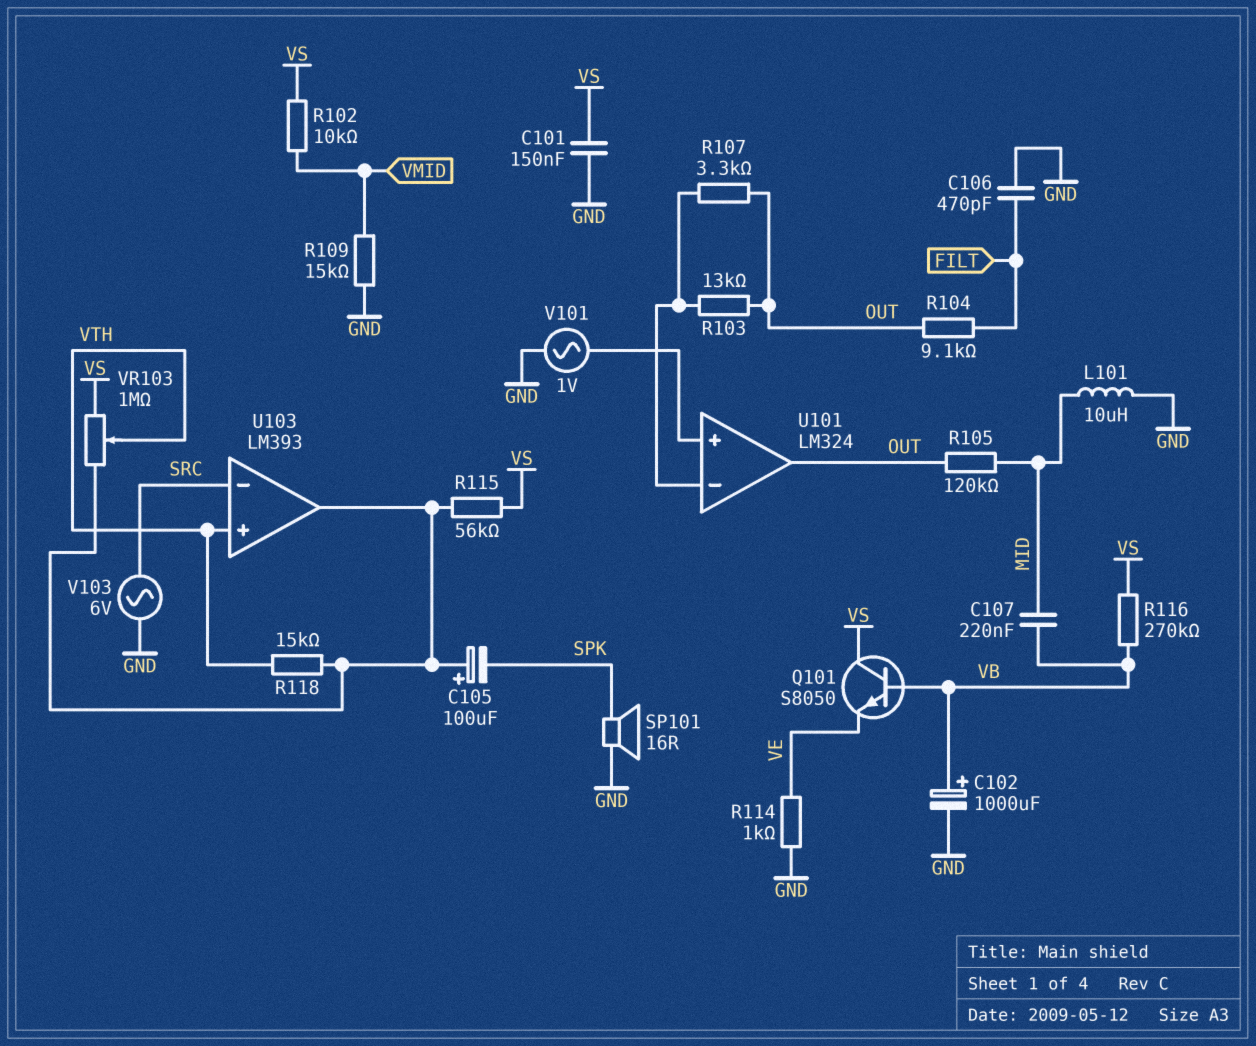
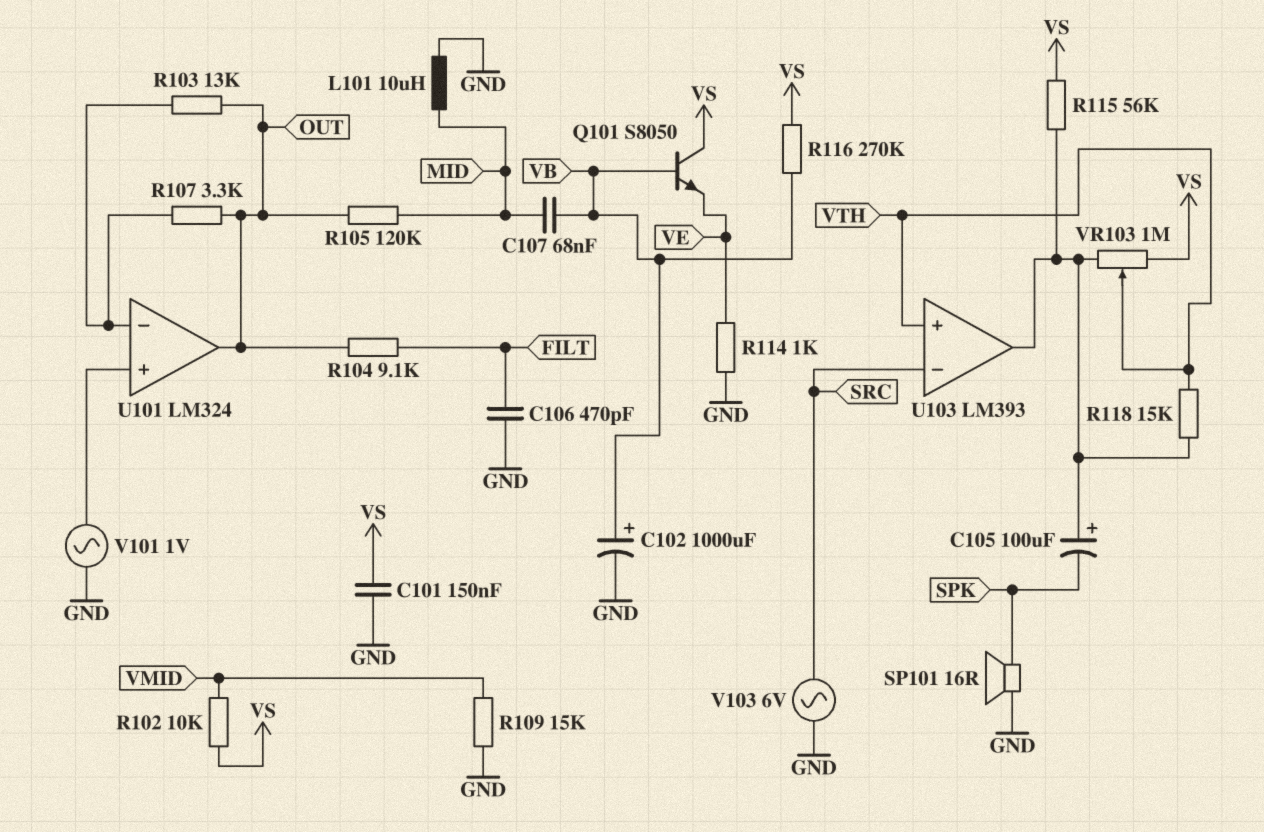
C107: 220nF (MID, VB) -> 68nF (MID, VB)

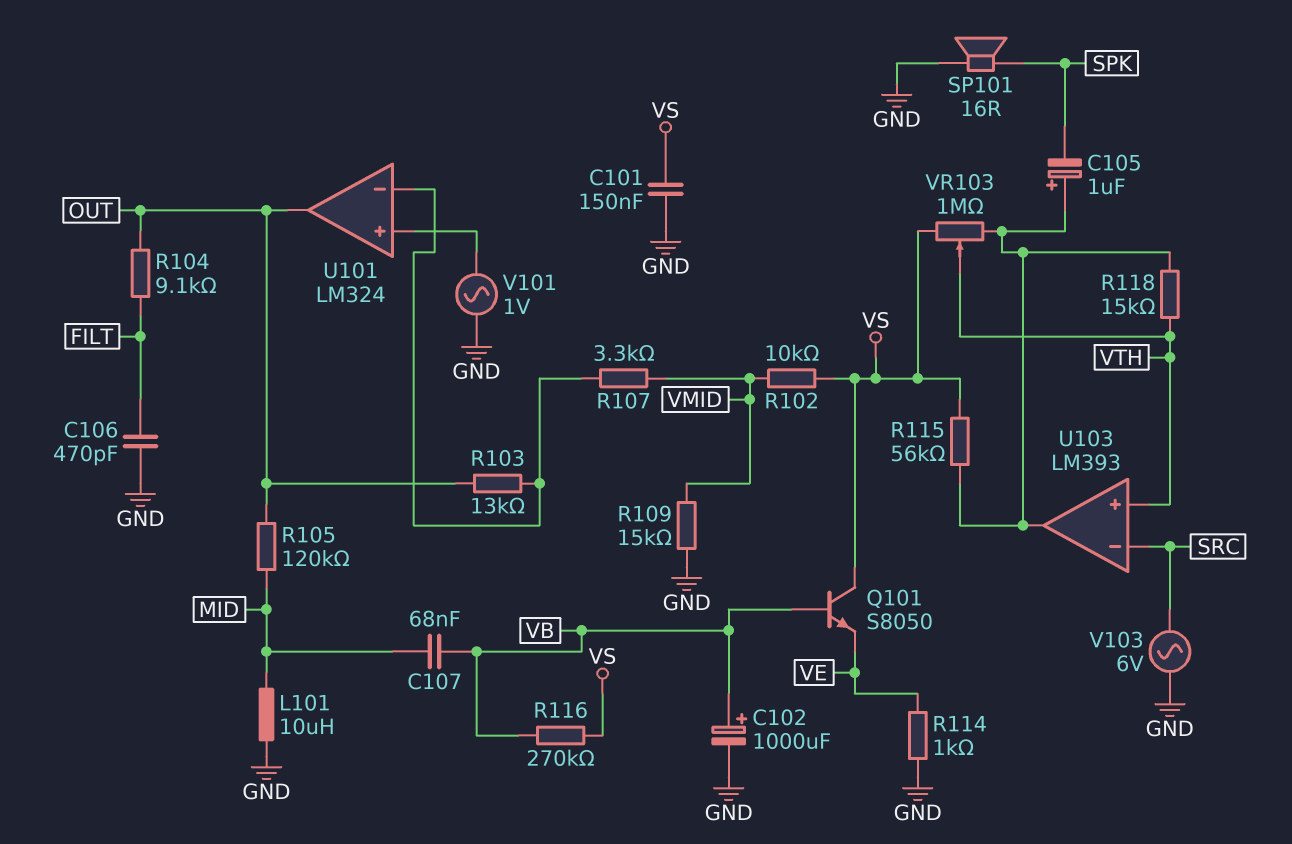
C105: 100uF (plus U103/out, minus SPK) -> 1uF (plus U103/out, minus SPK)
R107: 3.3k (OUT, U101/in-) -> 3.3k (U101/in-, VMID)

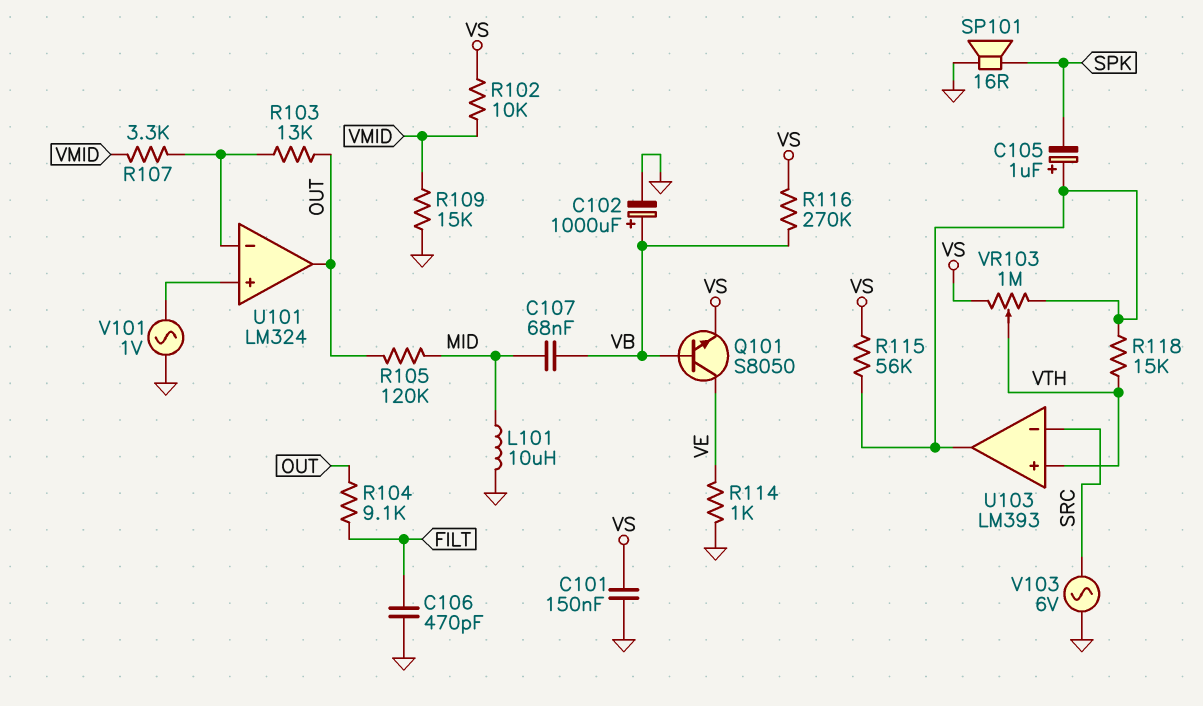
Q101: NPN S8050 (B VB, C VS, E VE) -> NPN S8050 (B VB, C VE, E VS)

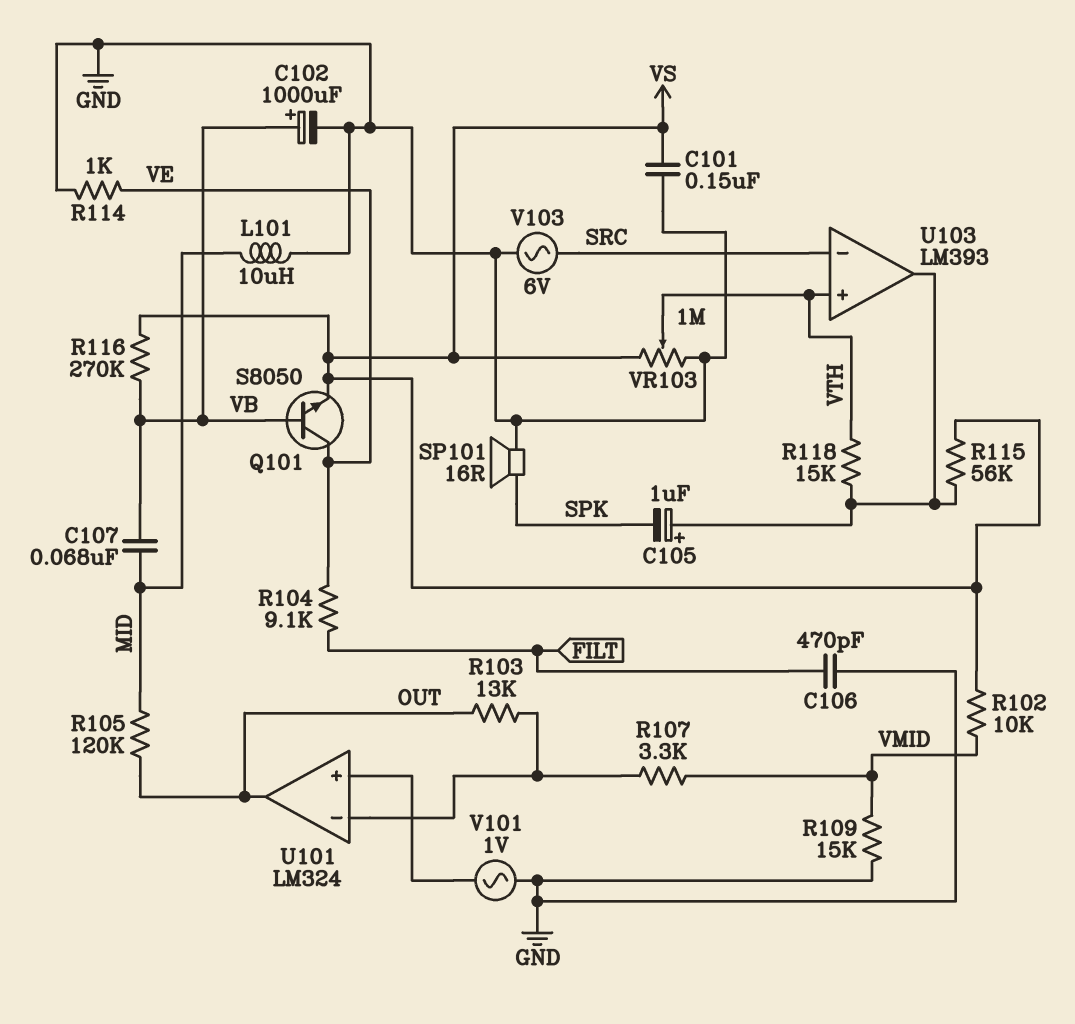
R104: 9.1k (FILT, OUT) -> 9.1k (FILT, VE)
VR103: 1M (U103/out, VS, wiper VTH) -> 1M (GND, VS, wiper VTH)

